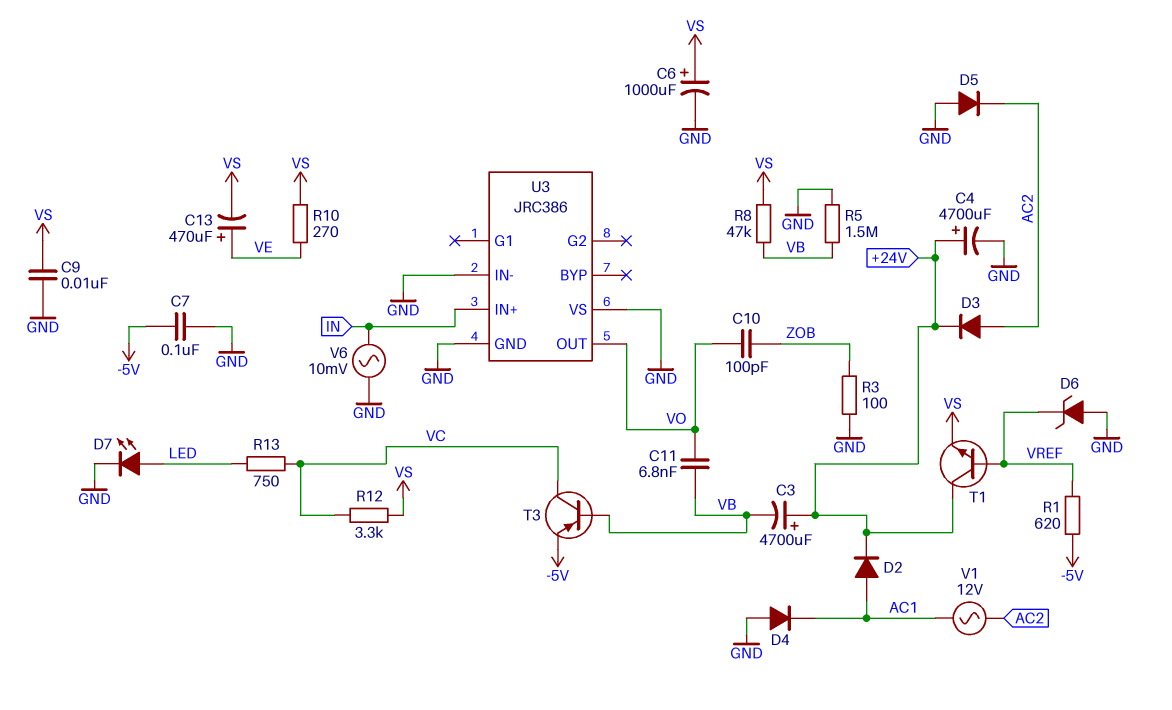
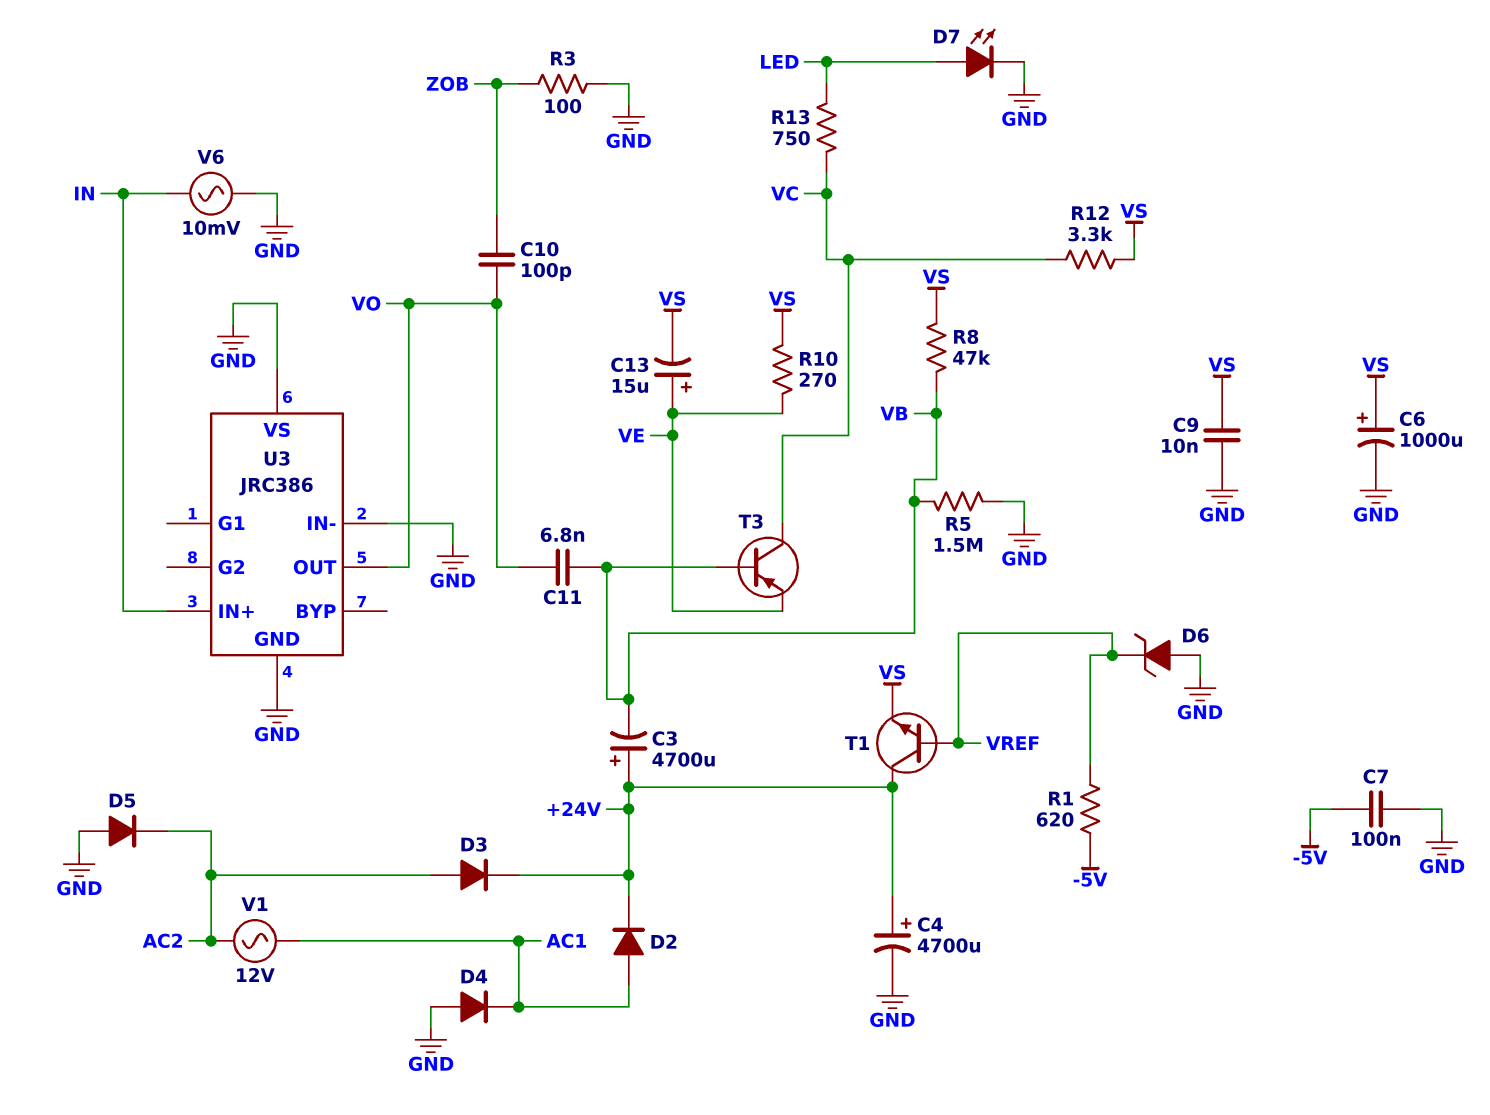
C13: 470uF (plus VE, minus VS) -> 15uF (plus VE, minus VS)
T3: PNP (B VB, C VC, E -5V) -> PNP (B VB, C VC, E VE)

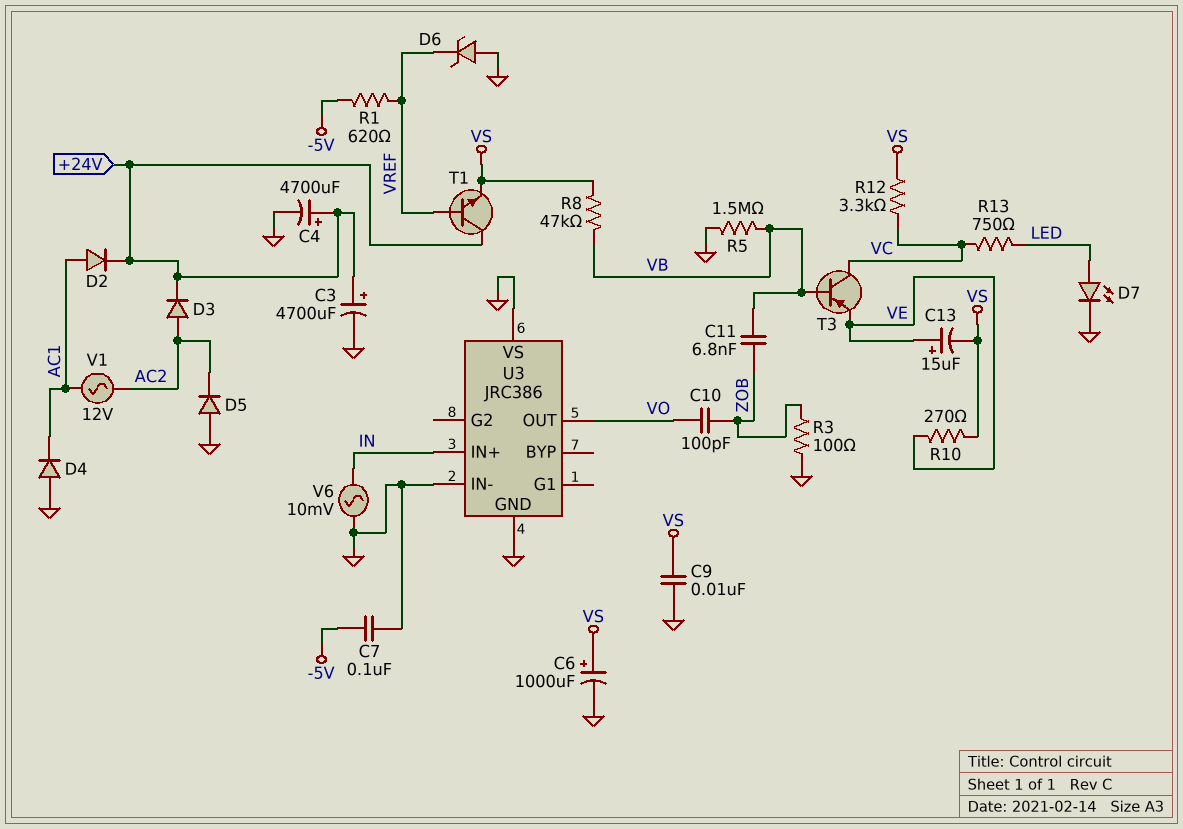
C3: 4700uF (plus +24V, minus VB) -> 4700uF (plus +24V, minus GND)
C11: 6.8nF (VB, VO) -> 6.8nF (VB, ZOB)

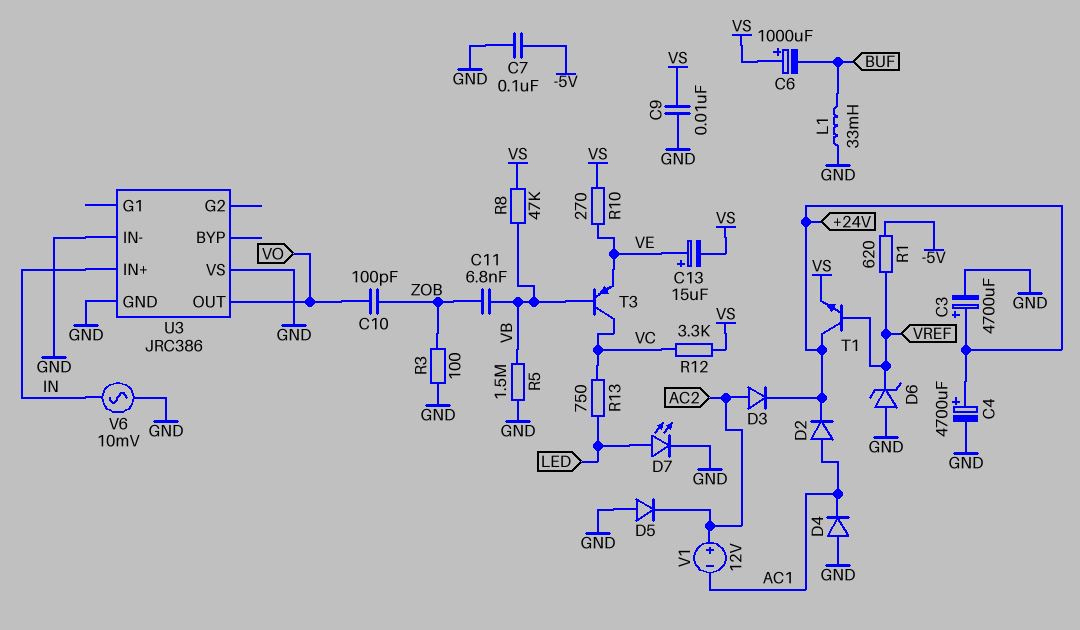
C6: 1000uF (plus VS, minus GND) -> 1000uF (plus VS, minus BUF)
L1: none -> 33mH (BUF, GND)
V1: AC 12V (AC1, AC2) -> 12V (plus AC2, minus AC1)

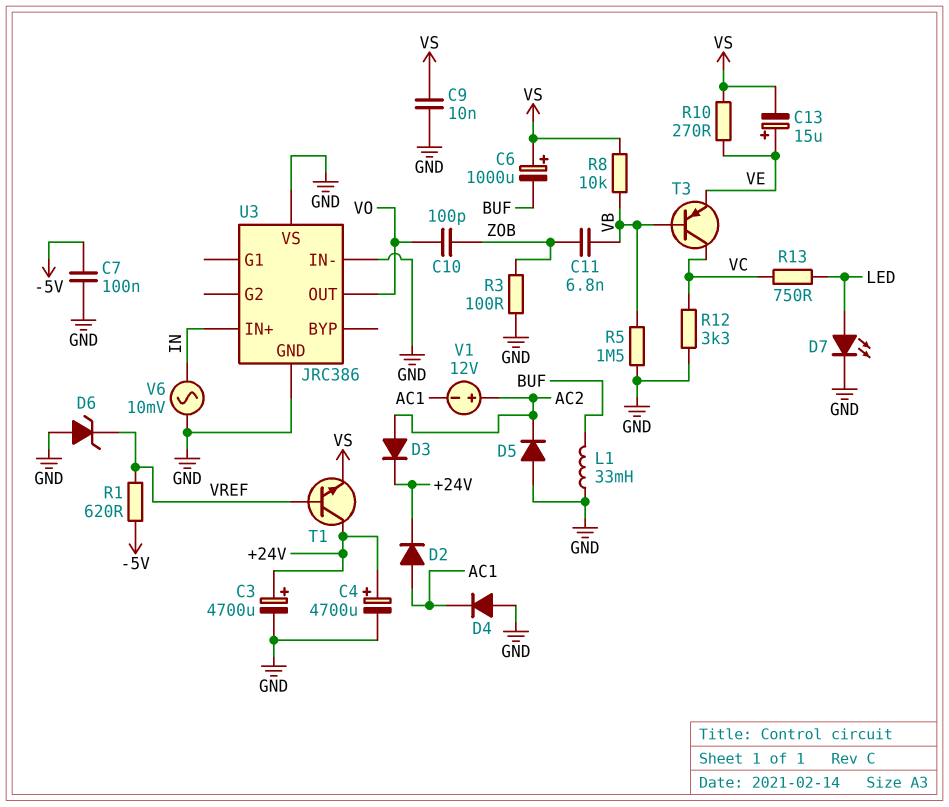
R8: 47k (VB, VS) -> 10k (VB, VS)
R12: 3.3k (VC, VS) -> 3.3k (GND, VC)

